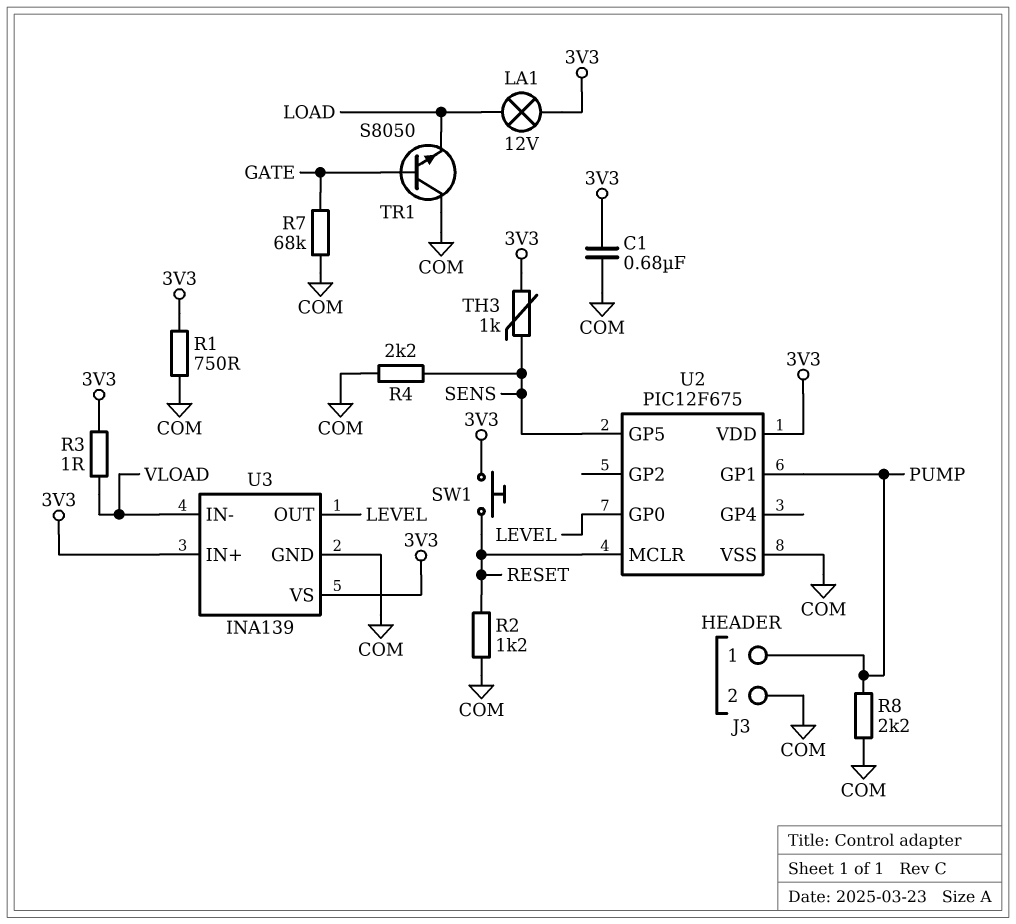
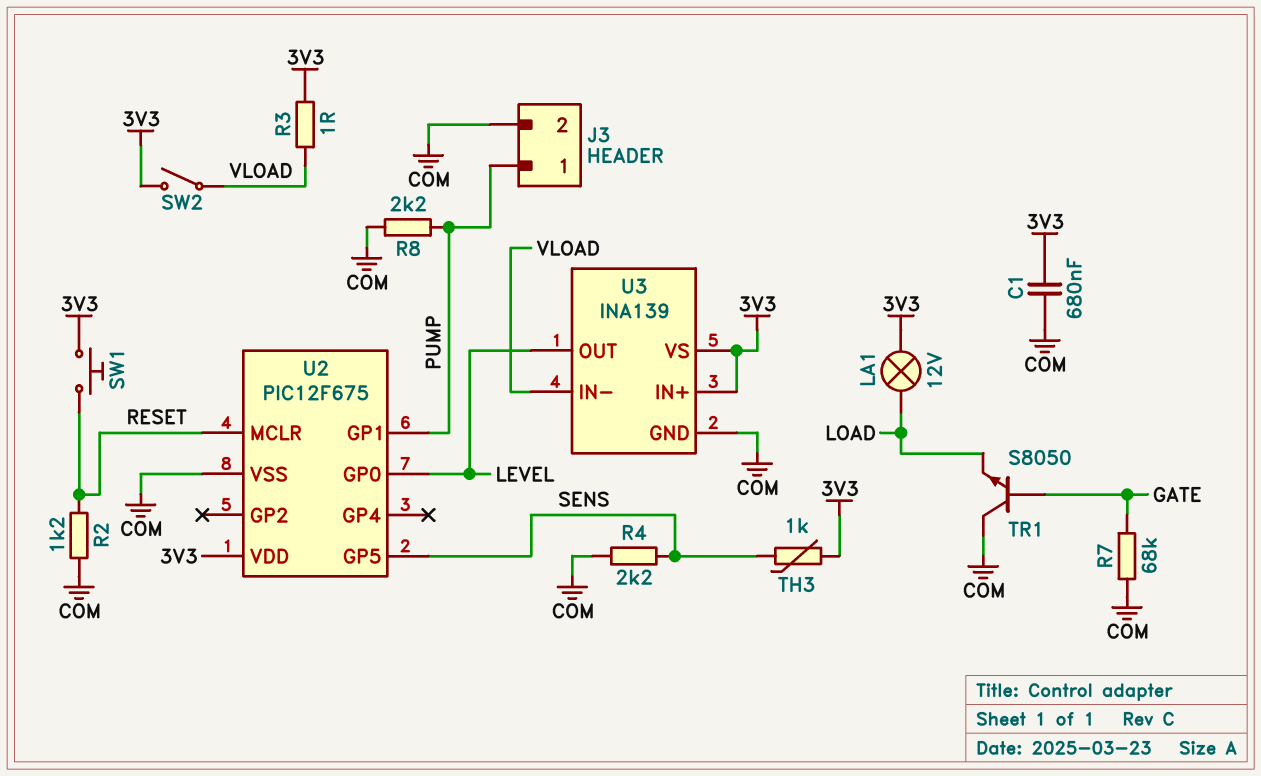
R1: 750 (3V3, COM) -> none
SW2: none -> switch (3V3, VLOAD)

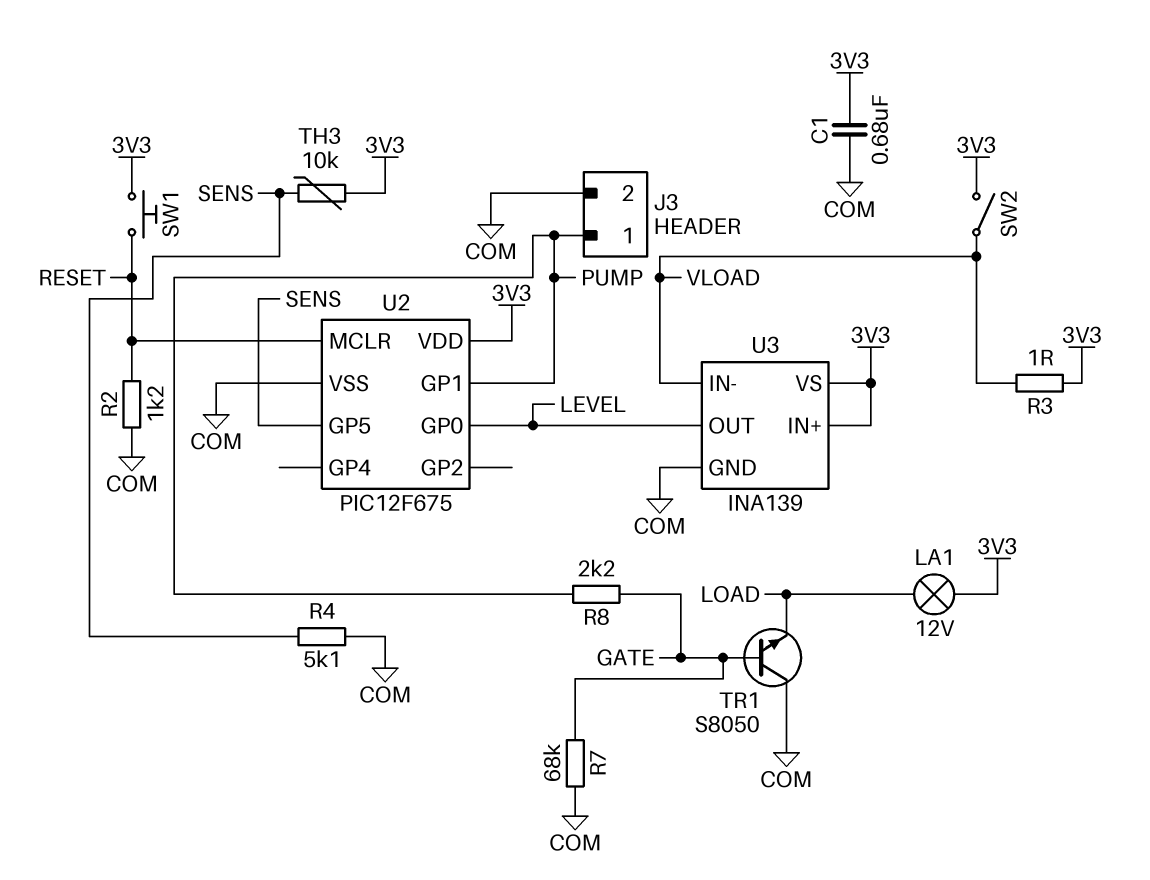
R4: 2.2k (COM, SENS) -> 5.1k (COM, SENS)
R8: 2.2k (COM, PUMP) -> 2.2k (GATE, PUMP)
TH3: 1k (3V3, SENS) -> 10k (3V3, SENS)

